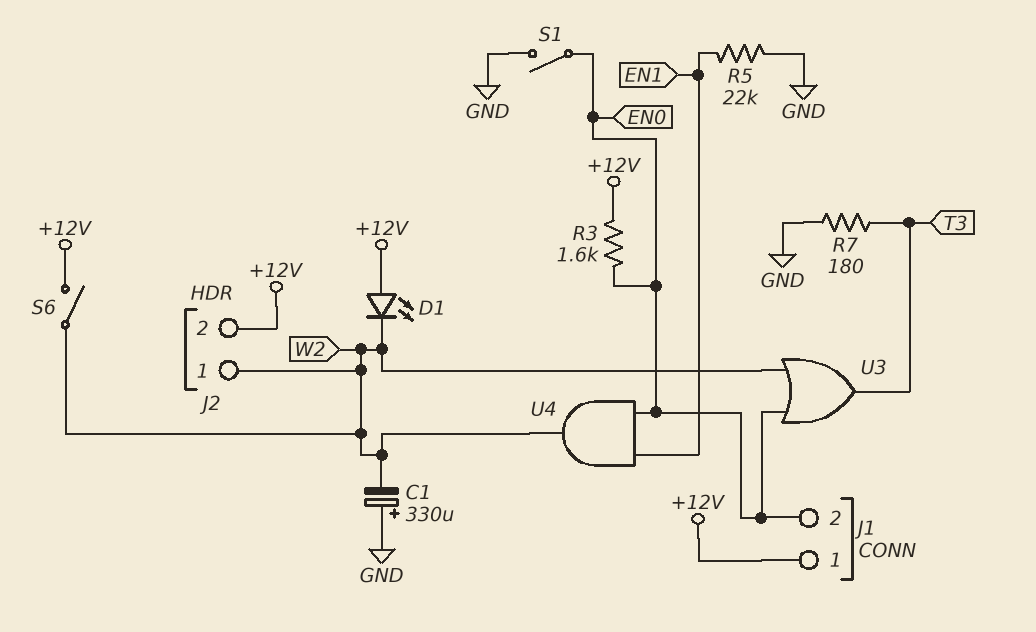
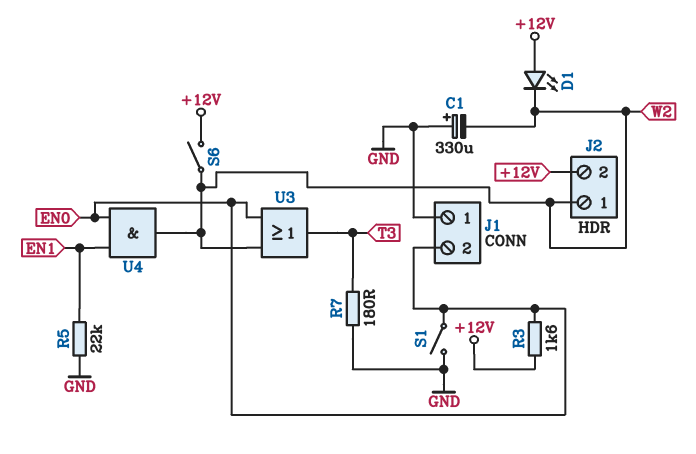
J1 pin 1: +12V -> GND

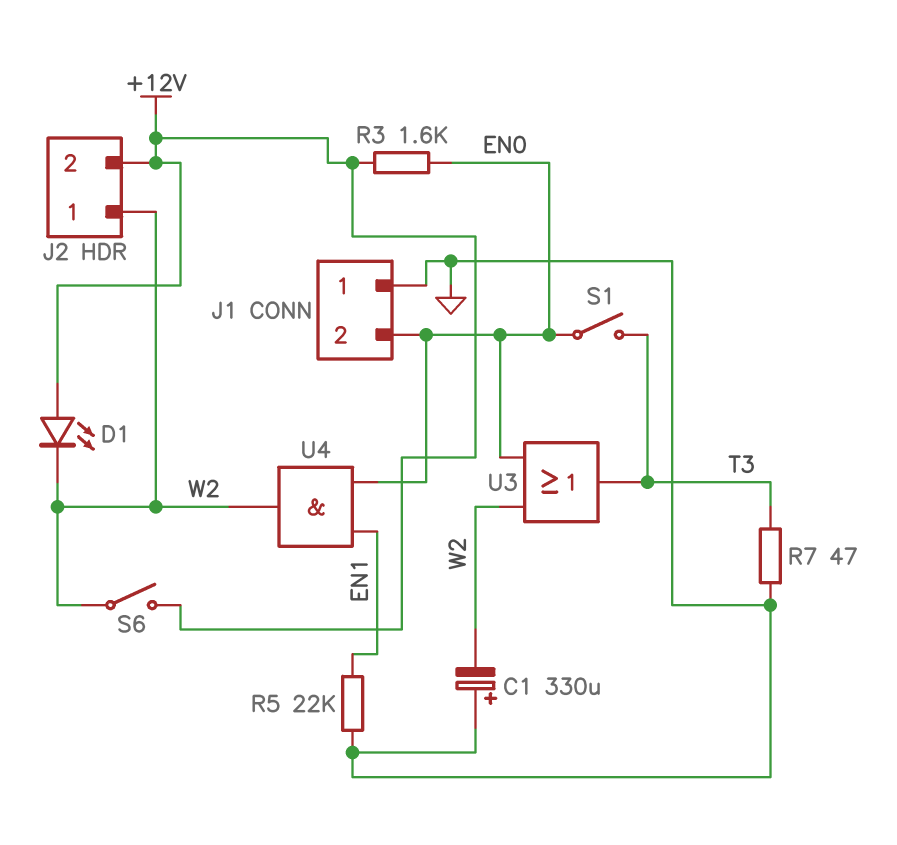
R7: 180 (GND, T3) -> 47 (GND, T3)
S1: switch (EN0, GND) -> switch (EN0, T3)

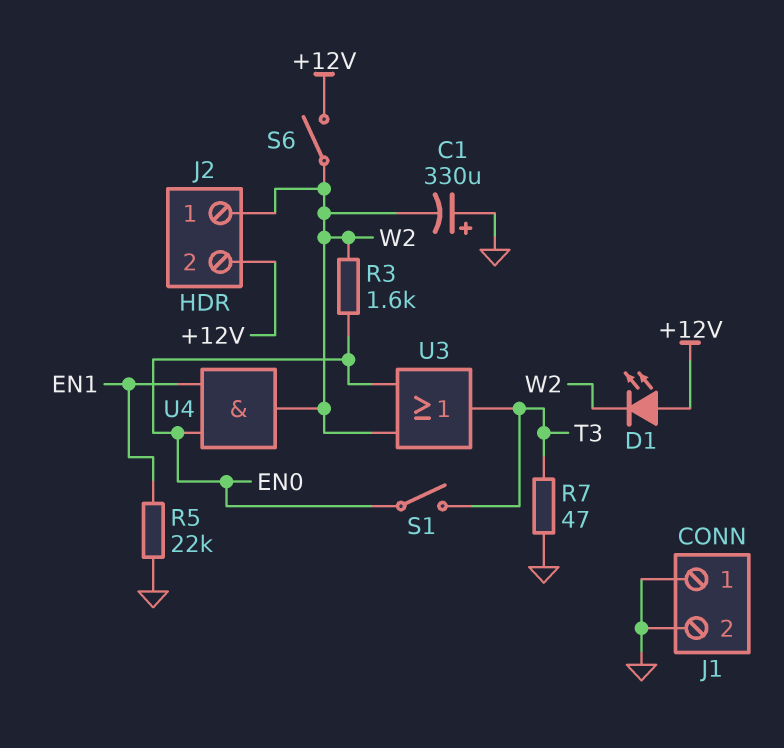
J1 pin 2: EN0 -> GND
R3: 1.6k (+12V, EN0) -> 1.6k (EN0, W2)

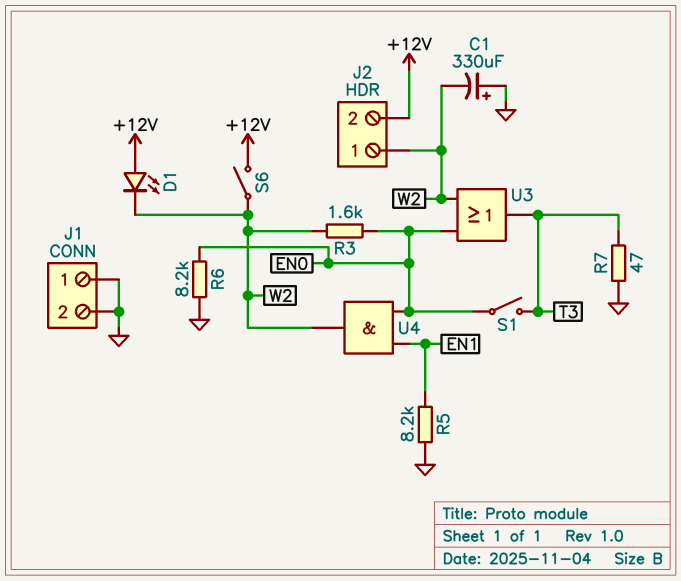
R5: 22k (EN1, GND) -> 8.2k (EN1, GND)
R6: none -> 8.2k (EN0, GND)

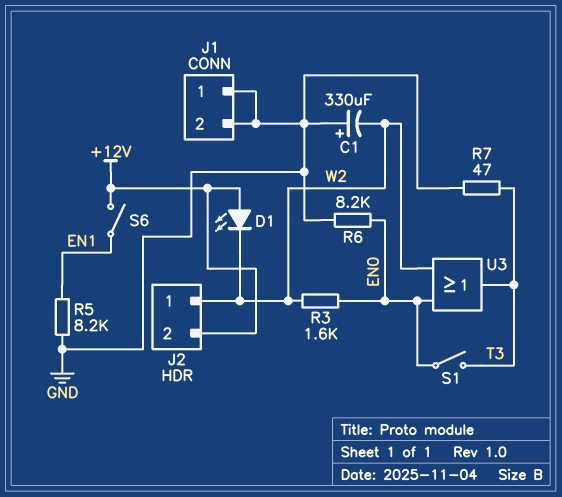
S6: switch (+12V, W2) -> switch (+12V, EN1)
U4: AND (in EN0, in EN1, out W2) -> none

